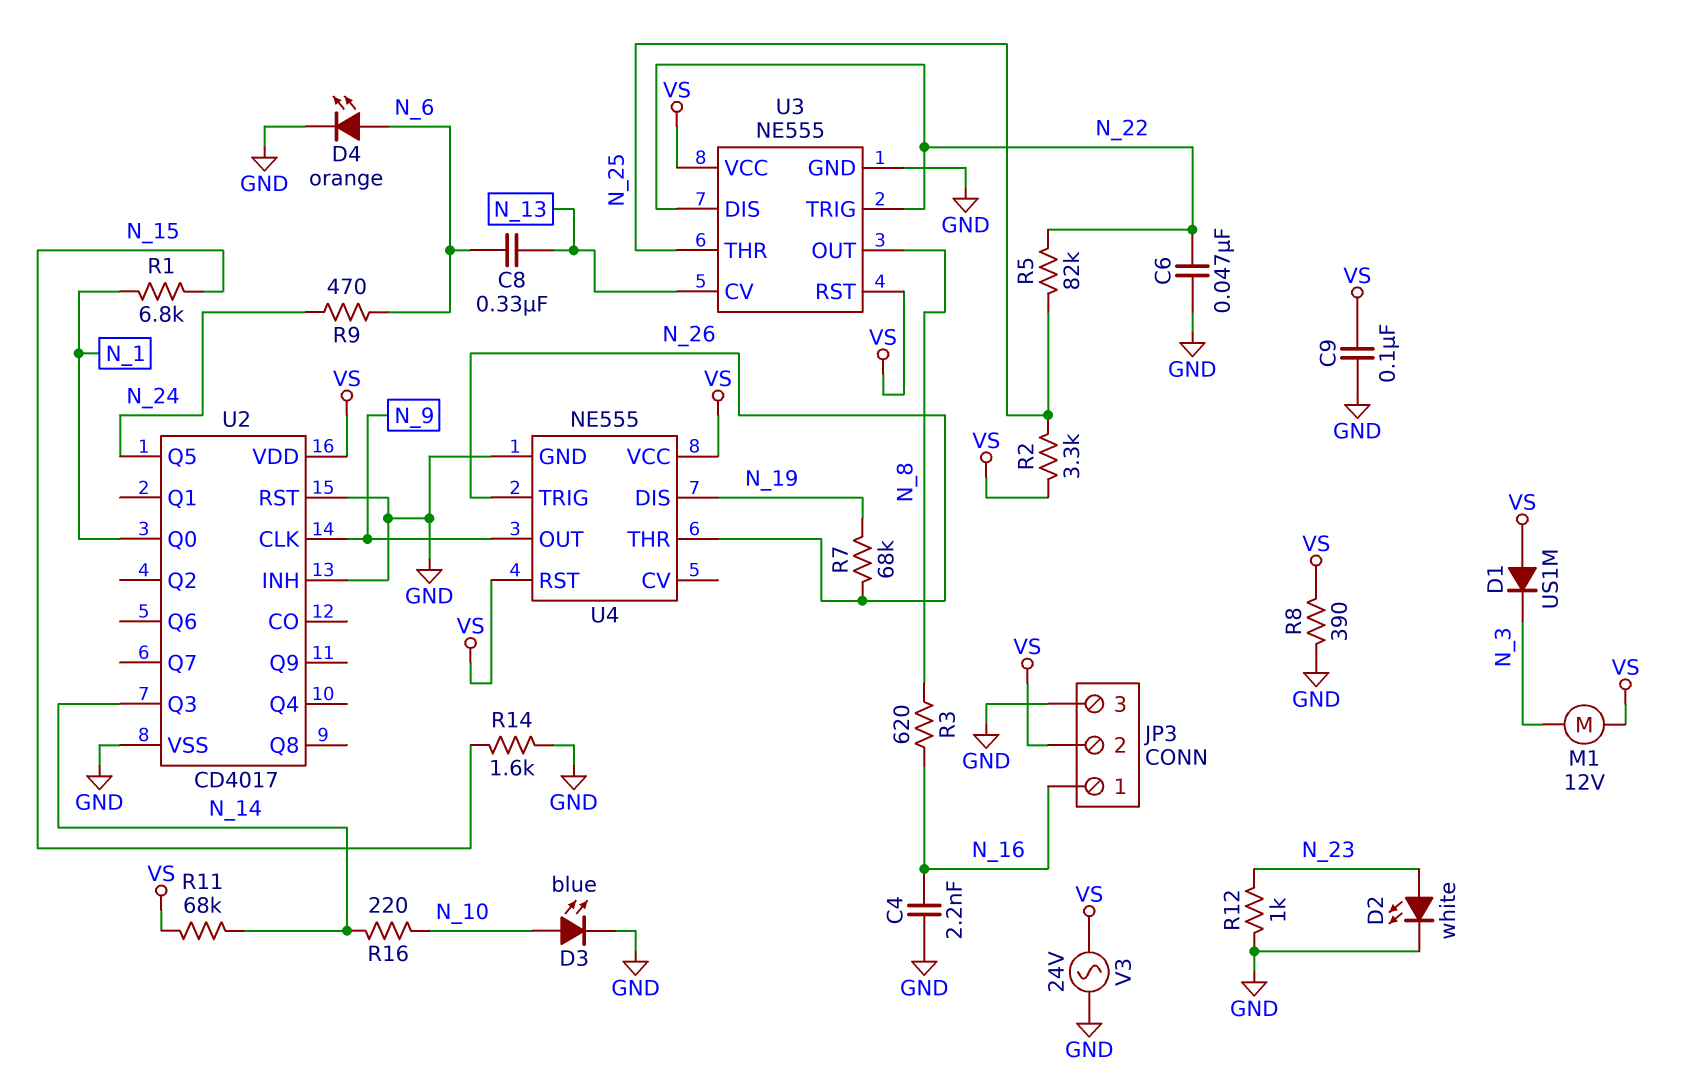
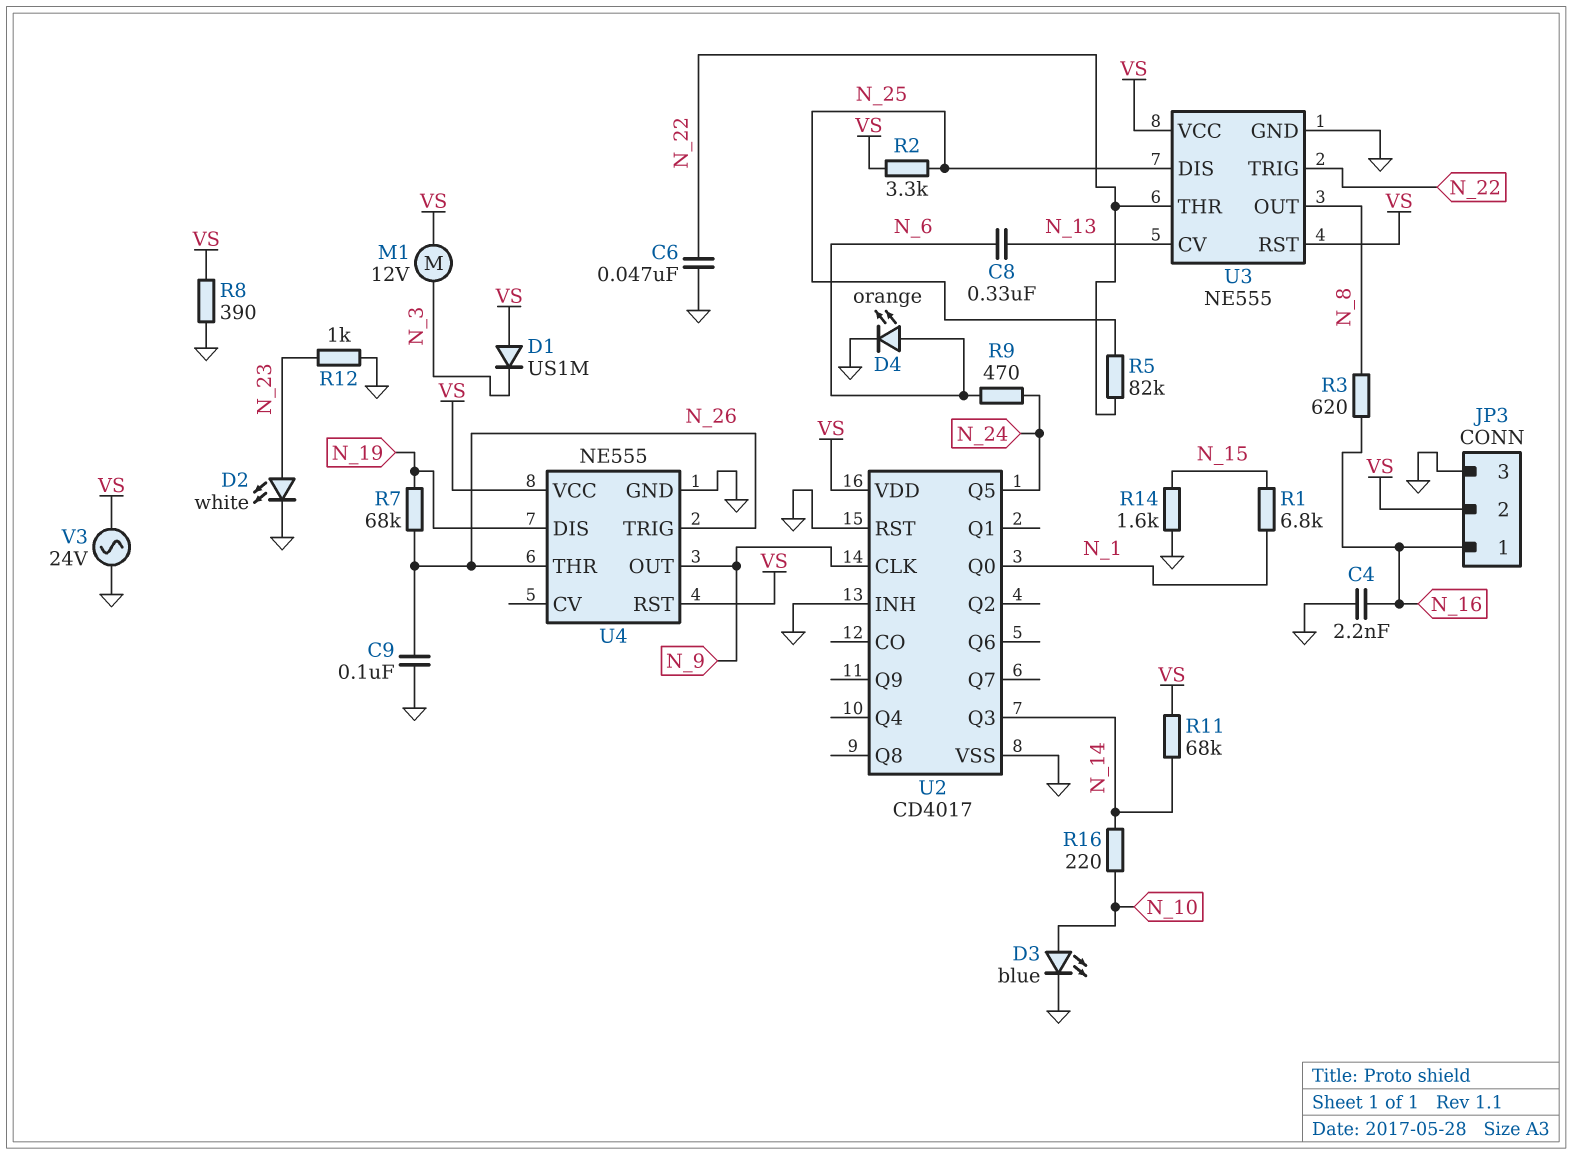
C9: 100nF (GND, VS) -> 100nF (GND, N_26)
U3 pin DIS: N_22 -> N_25
U3 pin THR: N_25 -> N_22

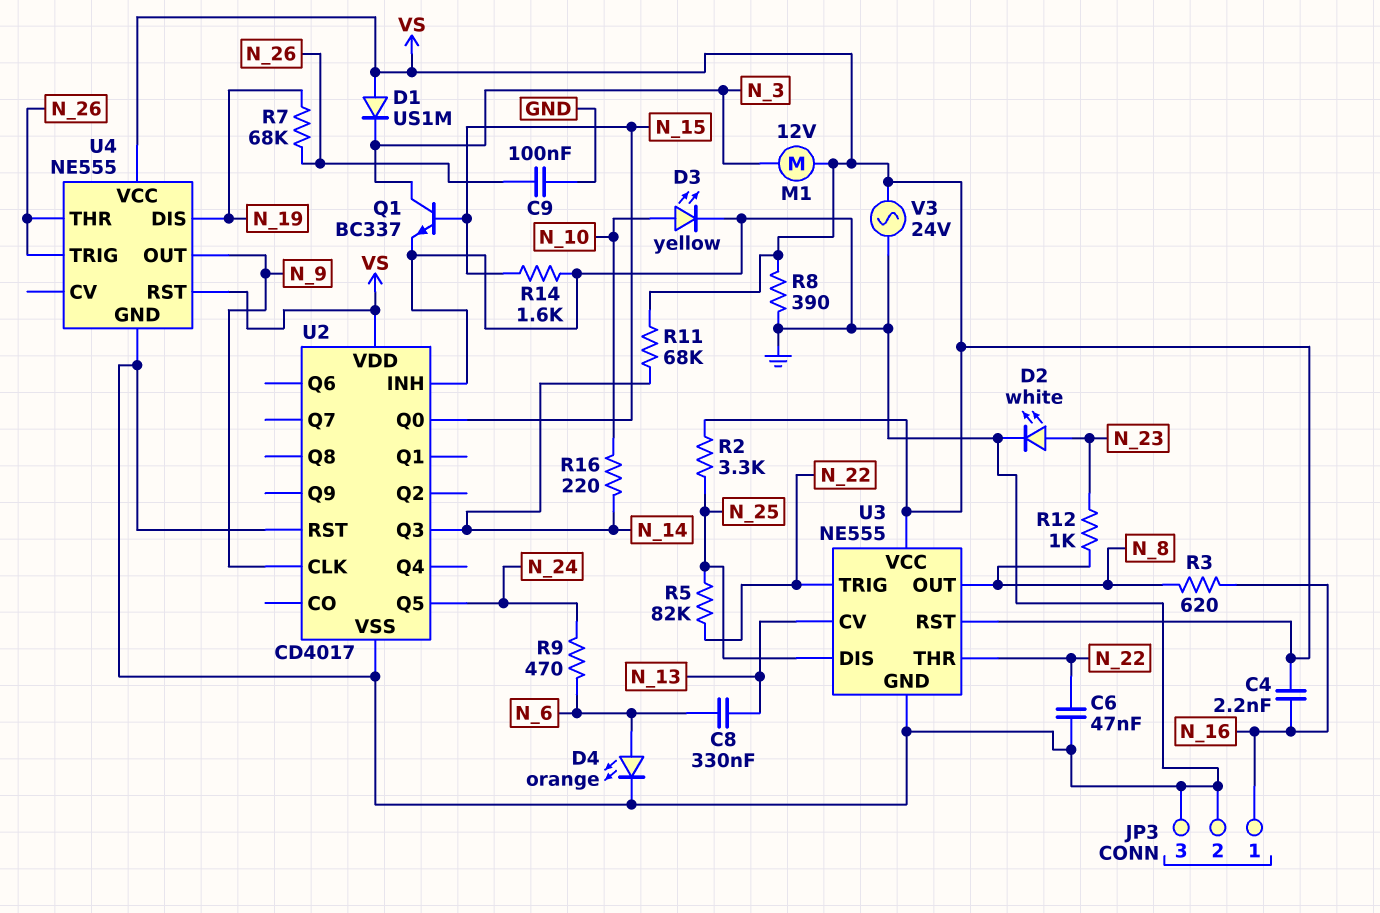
C4: 2.2nF (GND, N_16) -> 2.2nF (N_16, VS)
D3: LED blue (A N_10, K GND) -> LED yellow (A N_10, K GND)
JP3 pin 2: VS -> GND
Q1: none -> NPN BC337 (B N_15, C N_3, E GND)
R1: 6.8k (N_1, N_15) -> none
R12: 1k (GND, N_23) -> 1k (N_8, N_23)
U2 pin Q0: N_1 -> N_15

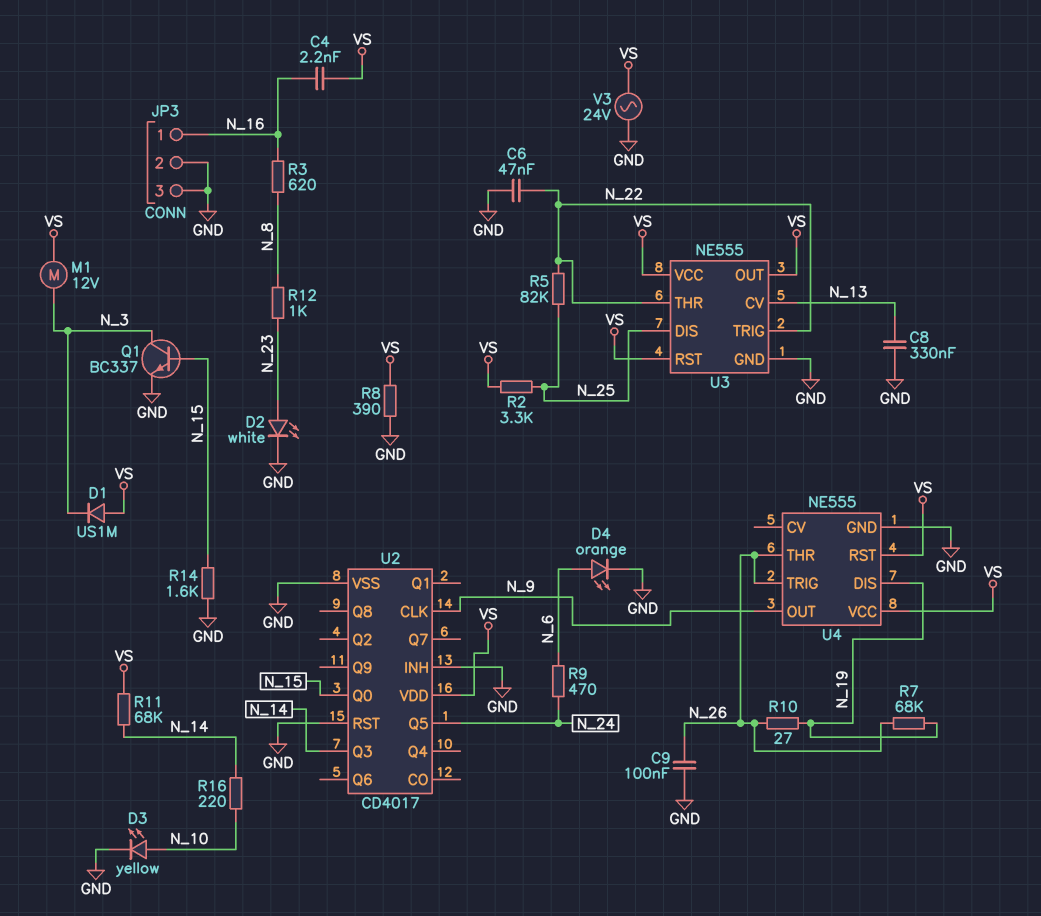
C8: 330nF (N_6, N_13) -> 330nF (GND, N_13)
R10: none -> 27 (N_19, N_26)
U3 pin OUT: N_8 -> VS

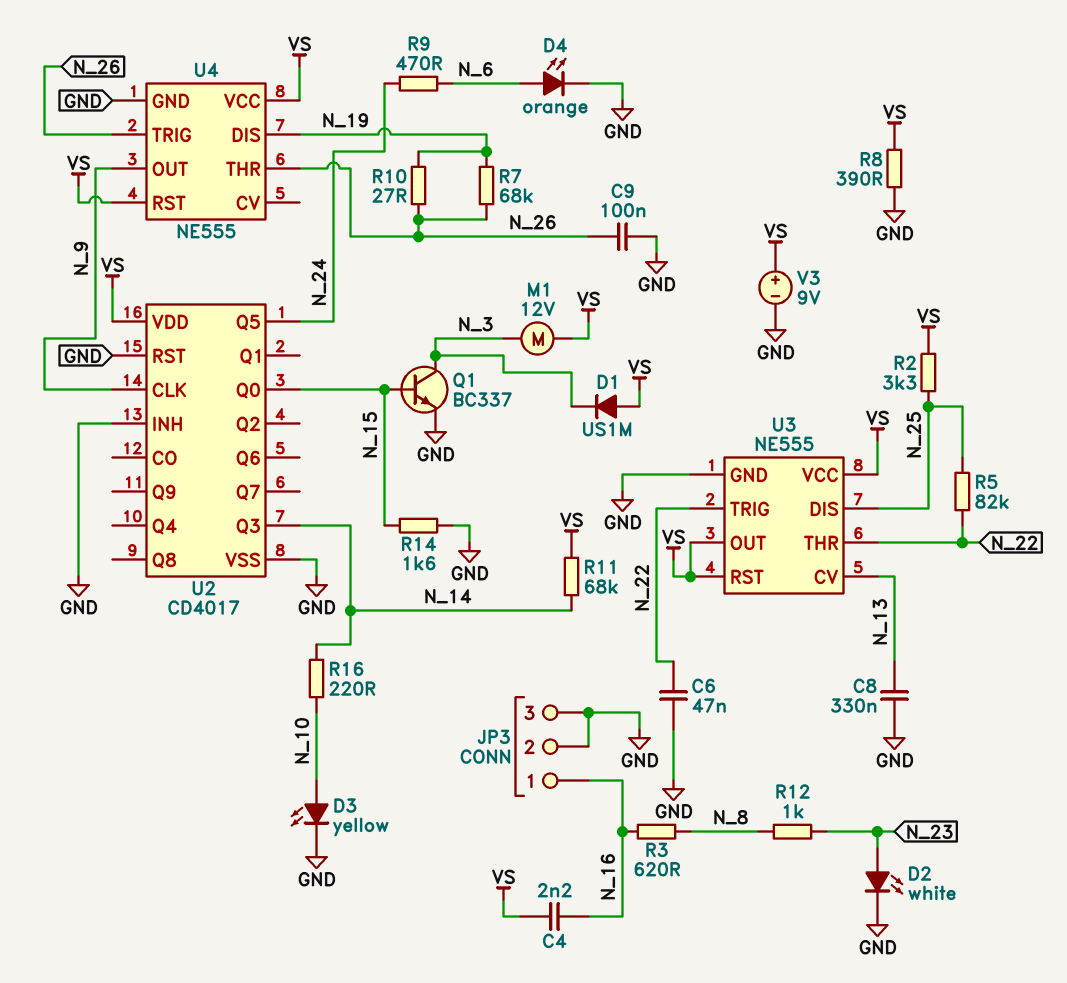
V3: AC 24V (GND, VS) -> 9V (plus VS, minus GND)

